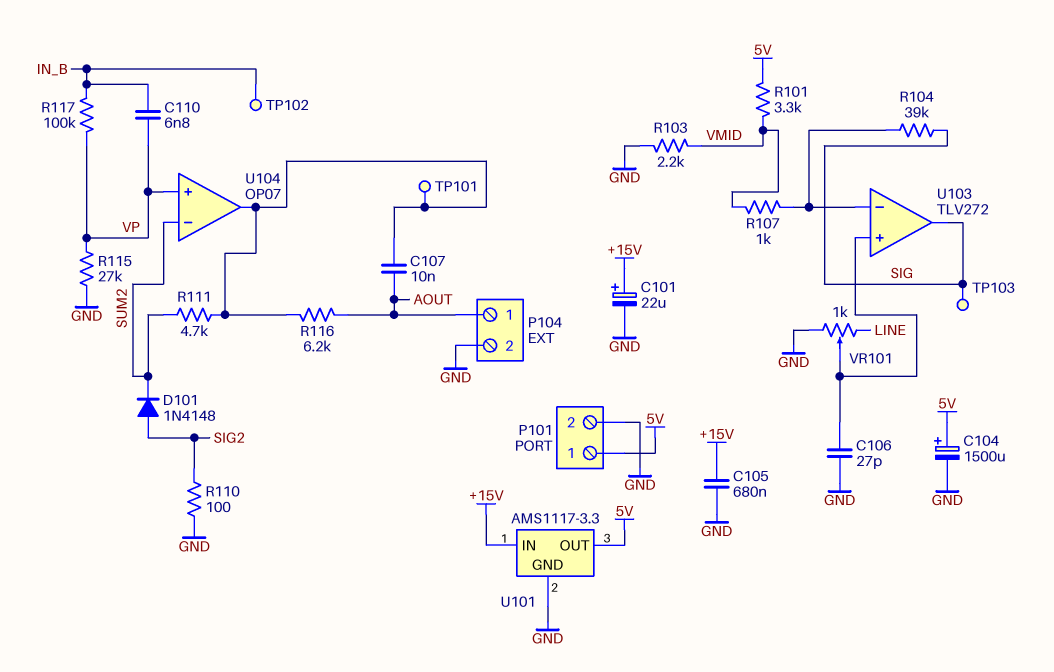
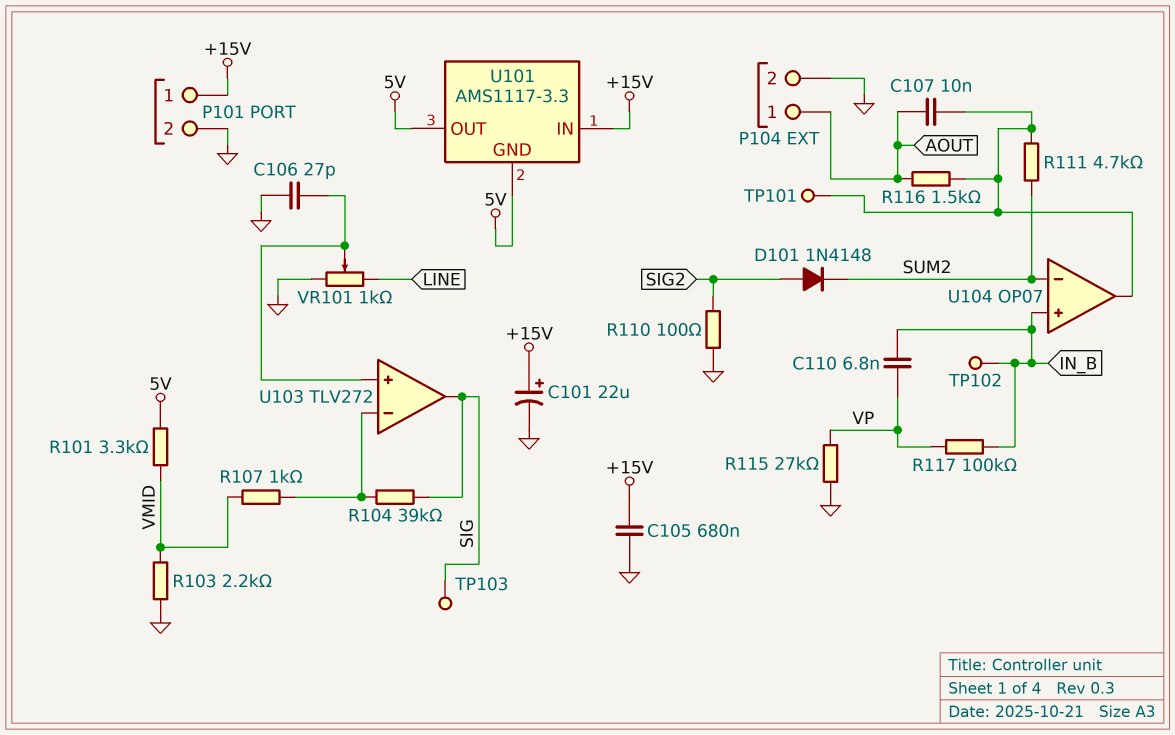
C104: 1500uF (plus 5V, minus GND) -> none
P101 pin 1: 5V -> +15V
R116: 6.2k (AOUT, U104/out) -> 1.5k (AOUT, U104/out)
U101 pin GND: GND -> 5V
U104 pin in+: VP -> IN_B

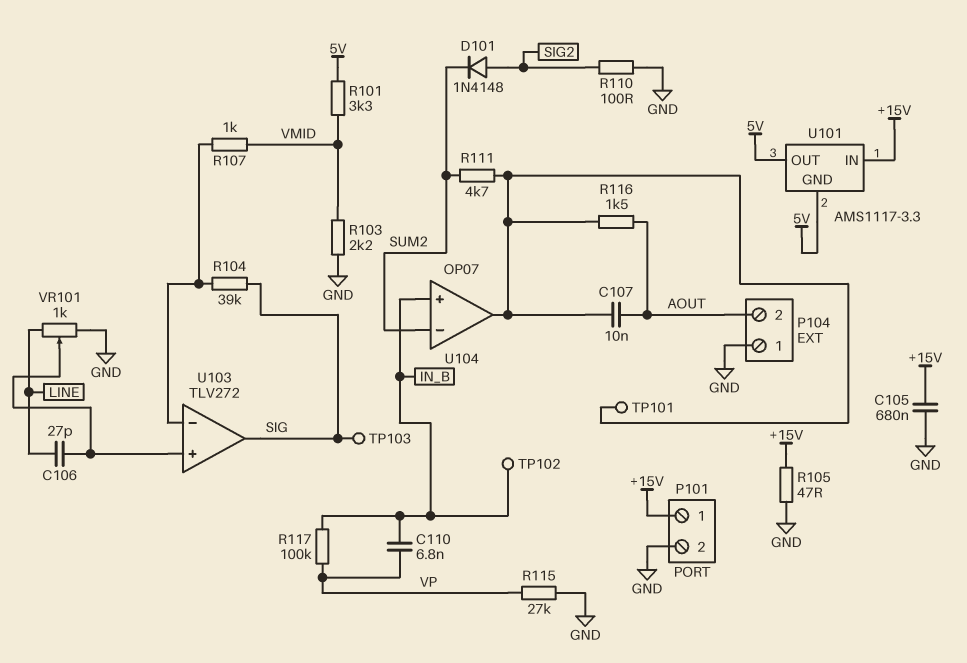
C101: 22uF (plus +15V, minus GND) -> none
C106: 27pF (GND, U103/in+) -> 27pF (LINE, U103/in+)
P104 pin 1: AOUT -> GND
P104 pin 2: GND -> AOUT
R105: none -> 47 (+15V, GND)

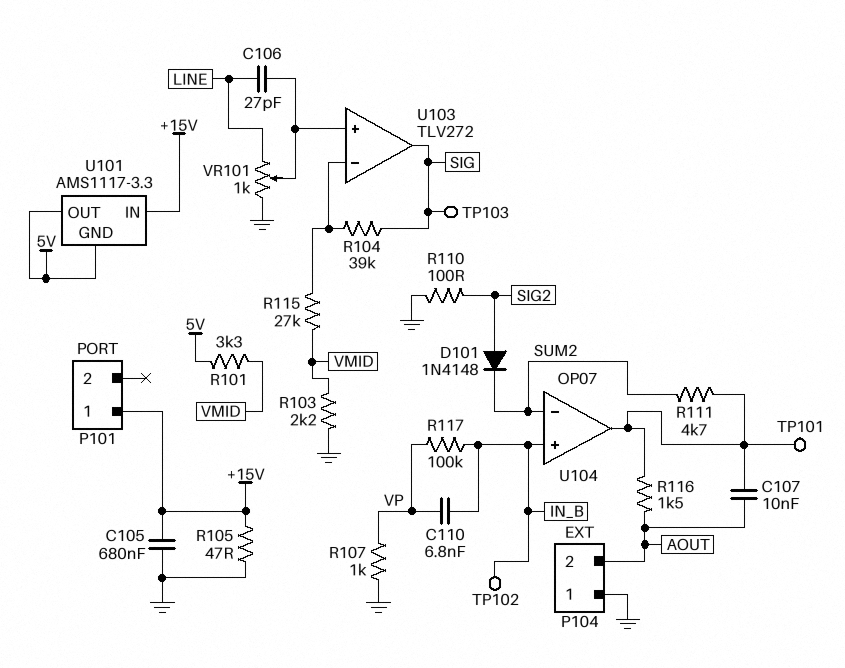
P101 pin 2: GND -> none
R107: 1k (U103/in-, VMID) -> 1k (GND, VP)
R115: 27k (GND, VP) -> 27k (U103/in-, VMID)

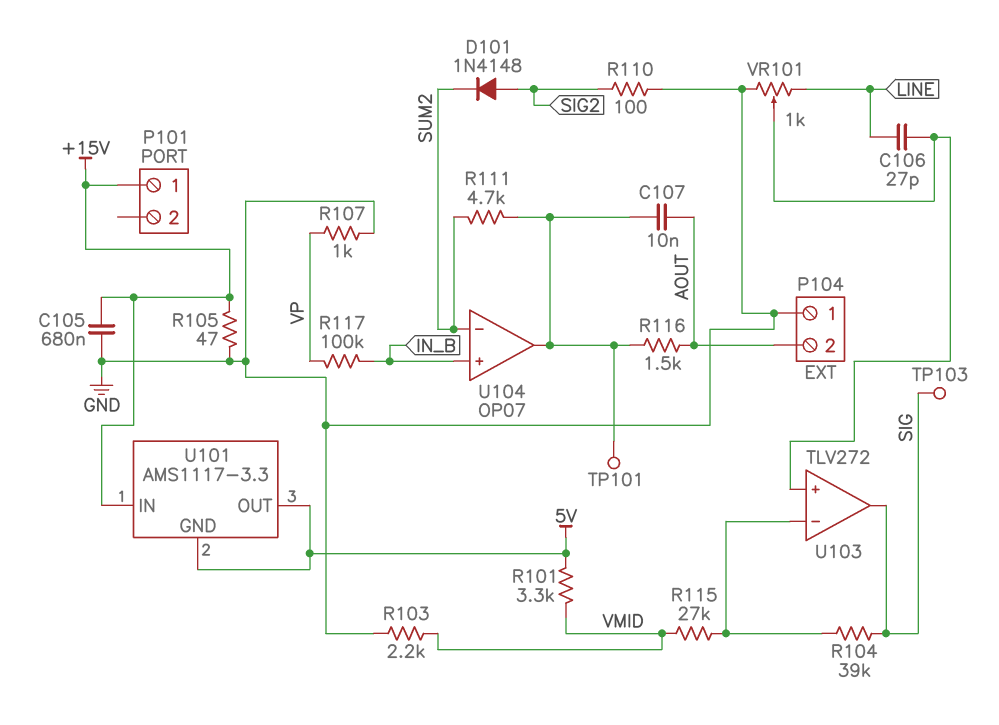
C110: 6.8nF (IN_B, VP) -> none
TP102: test point (IN_B) -> none

